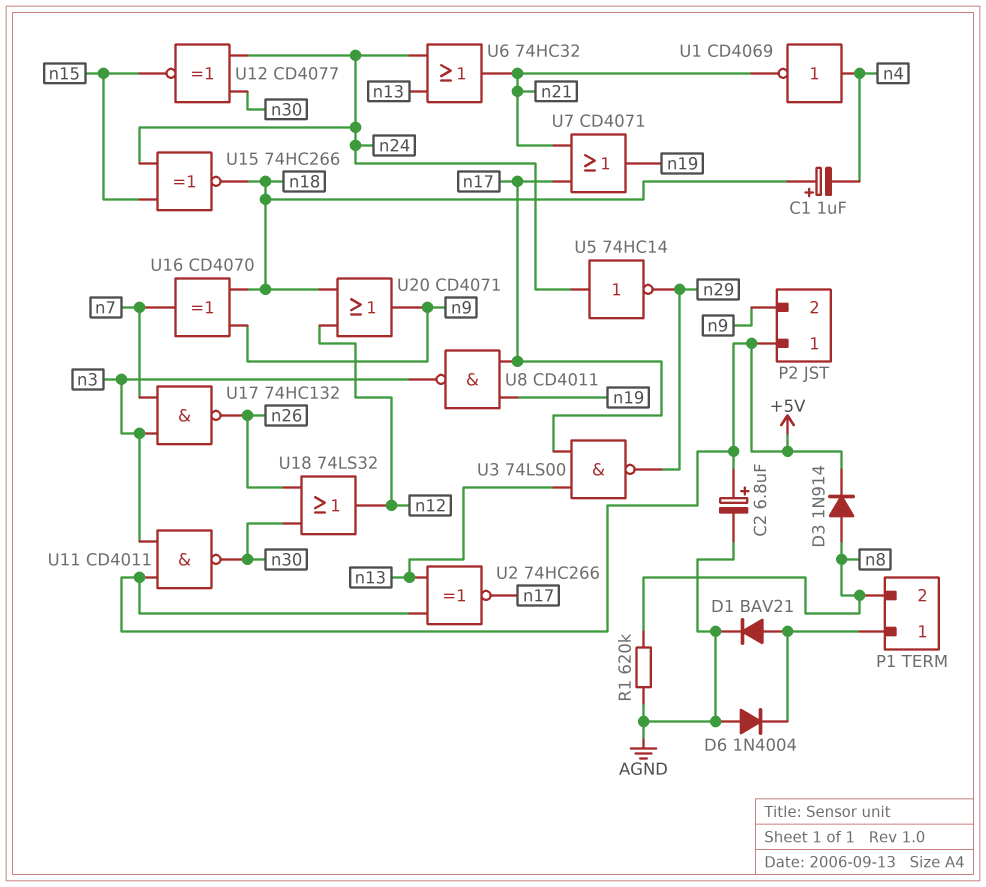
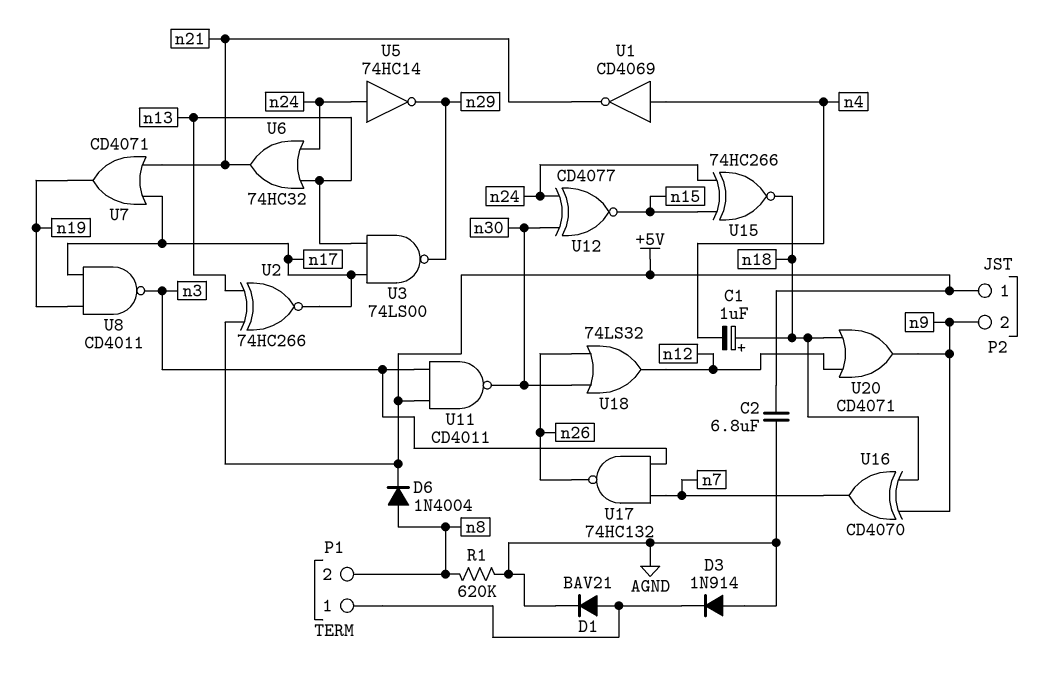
C2: 6.8uF (plus +5V, minus AGND) -> 6.8uF (+5V, AGND)
D3: diode 1N914 (A n8, K +5V) -> diode 1N914 (A AGND, K P1/1)
D6: diode 1N4004 (A AGND, K P1/1) -> diode 1N4004 (A n8, K +5V)

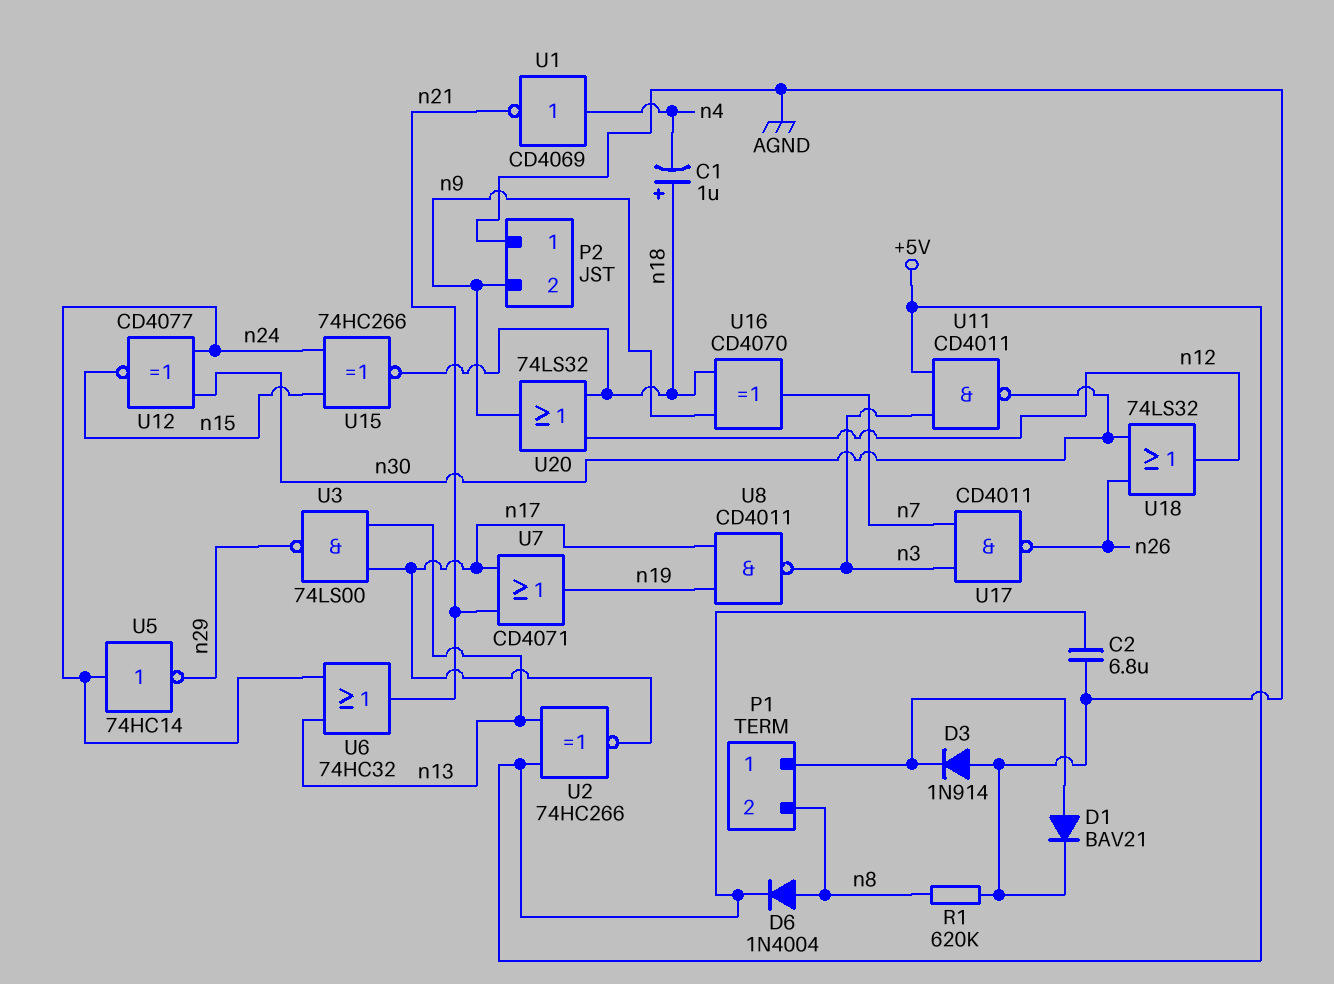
P2 pin 1: +5V -> AGND
U17: NAND 74HC132 (in n3, in n7, out n26) -> NAND CD4011 (in n3, in n7, out n26)
U20: OR CD4071 (in n12, in n18, out n9) -> OR 74LS32 (in n12, in n18, out n9)

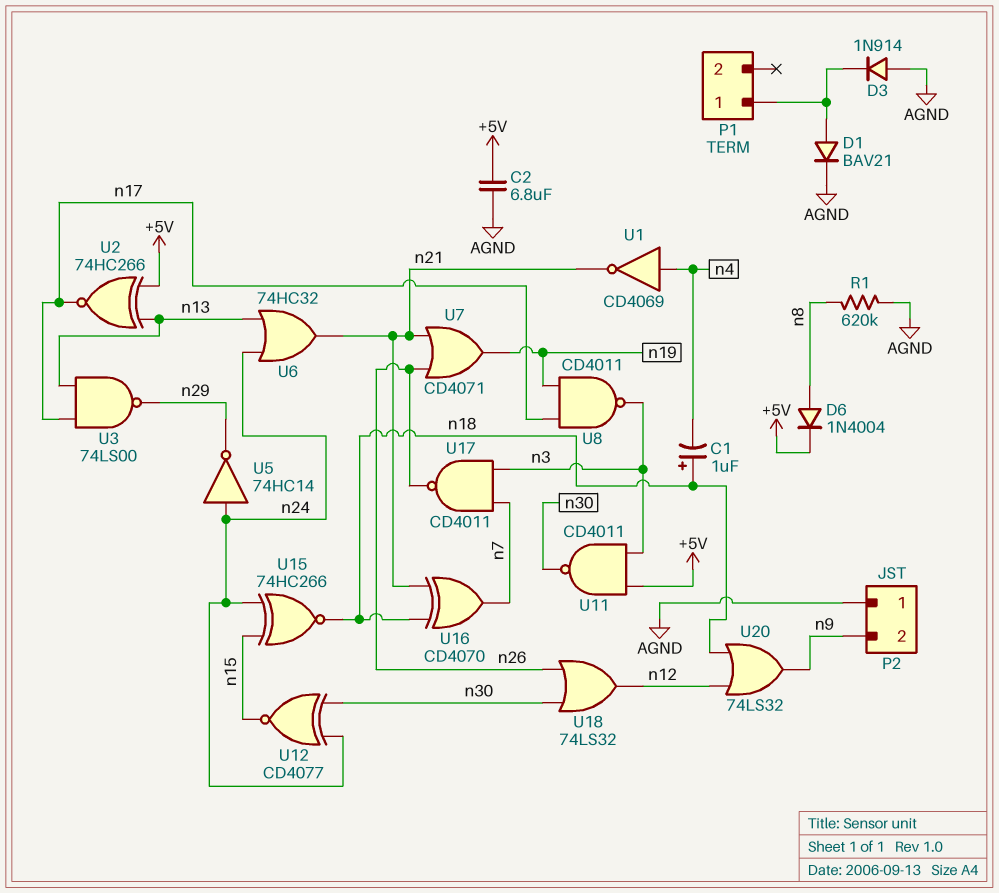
P1 pin 2: n8 -> none
U7: OR CD4071 (in n17, in n21, out n19) -> OR CD4071 (in n21, in n26, out n19)
U16: XOR CD4070 (in n9, in n18, out n7) -> XOR CD4070 (in n18, in n21, out n7)

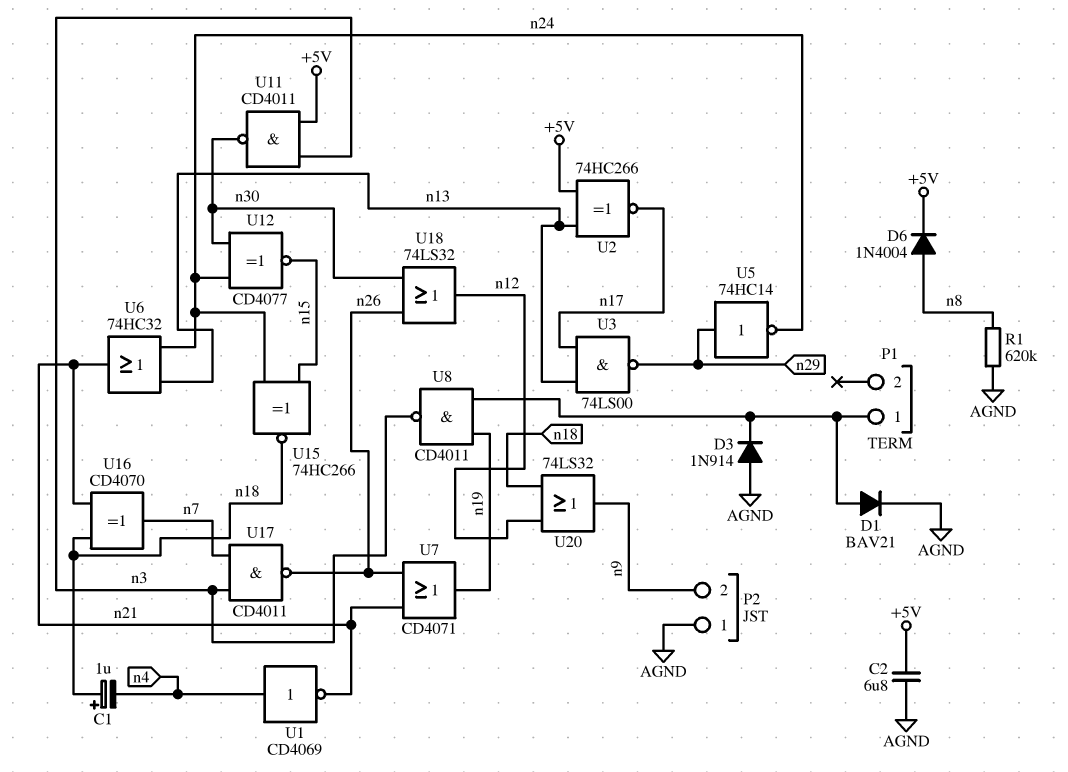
U5: NOT 74HC14 (in n24, out n29) -> NOT 74HC14 (in n29, out n24)
U8: NAND CD4011 (in n17, in n19, out n3) -> NAND CD4011 (in P1/1, in n19, out n3)

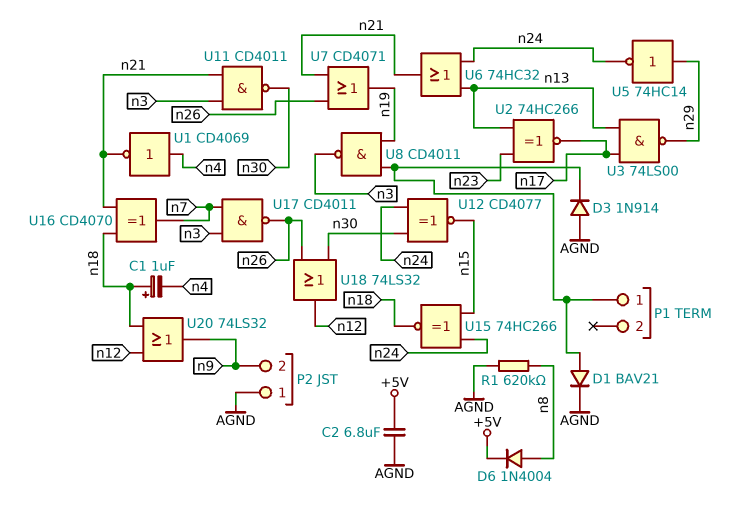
U2: XNOR 74HC266 (in +5V, in n13, out n17) -> XNOR 74HC266 (in n13, in n23, out n17)
U11: NAND CD4011 (in +5V, in n3, out n30) -> NAND CD4011 (in n3, in n21, out n30)

